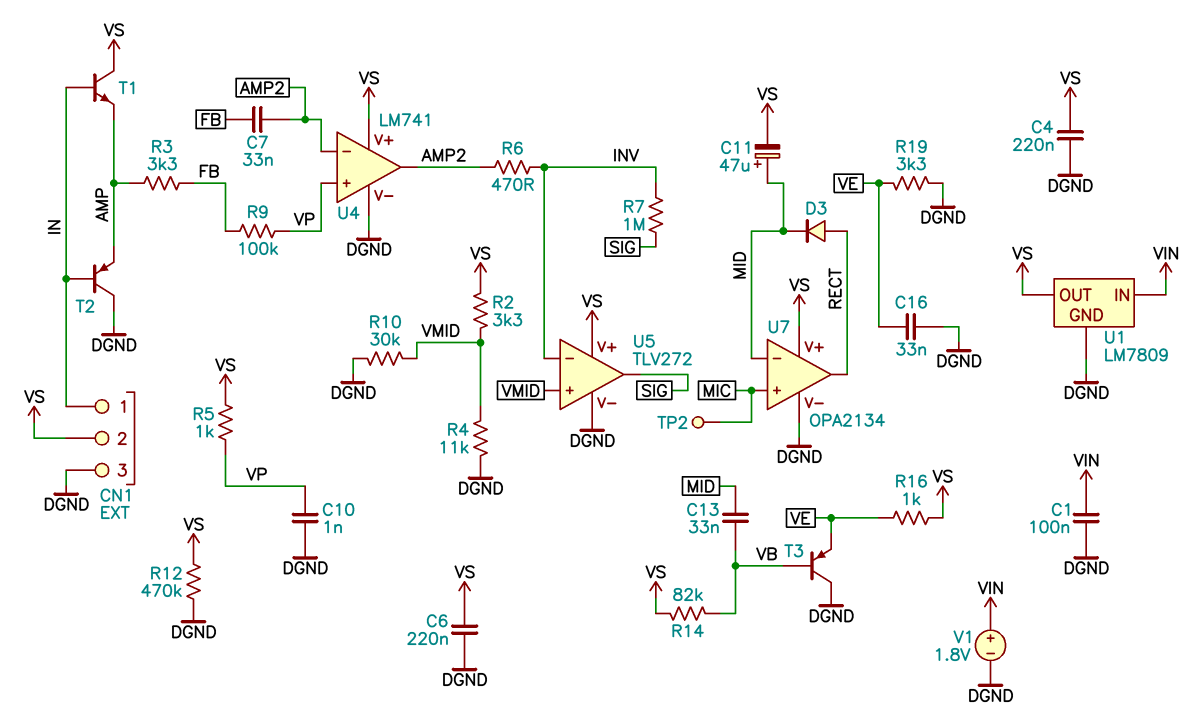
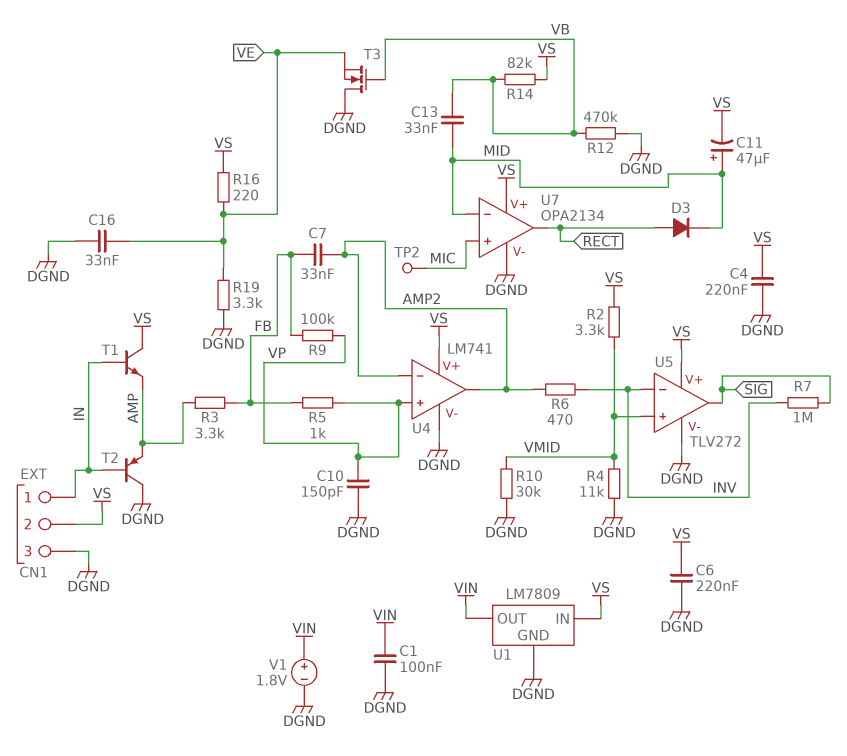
C10: 1nF (DGND, VP) -> 150pF (DGND, VP)
R5: 1k (VP, VS) -> 1k (FB, VP)
R12: 470k (DGND, VS) -> 470k (DGND, VB)
R16: 1k (VE, VS) -> 220 (VE, VS)
T3: PNP (B VB, C DGND, E VE) -> NMOS (G VB, D DGND, S VE)
U1 pin IN: VIN -> VS
U1 pin OUT: VS -> VIN

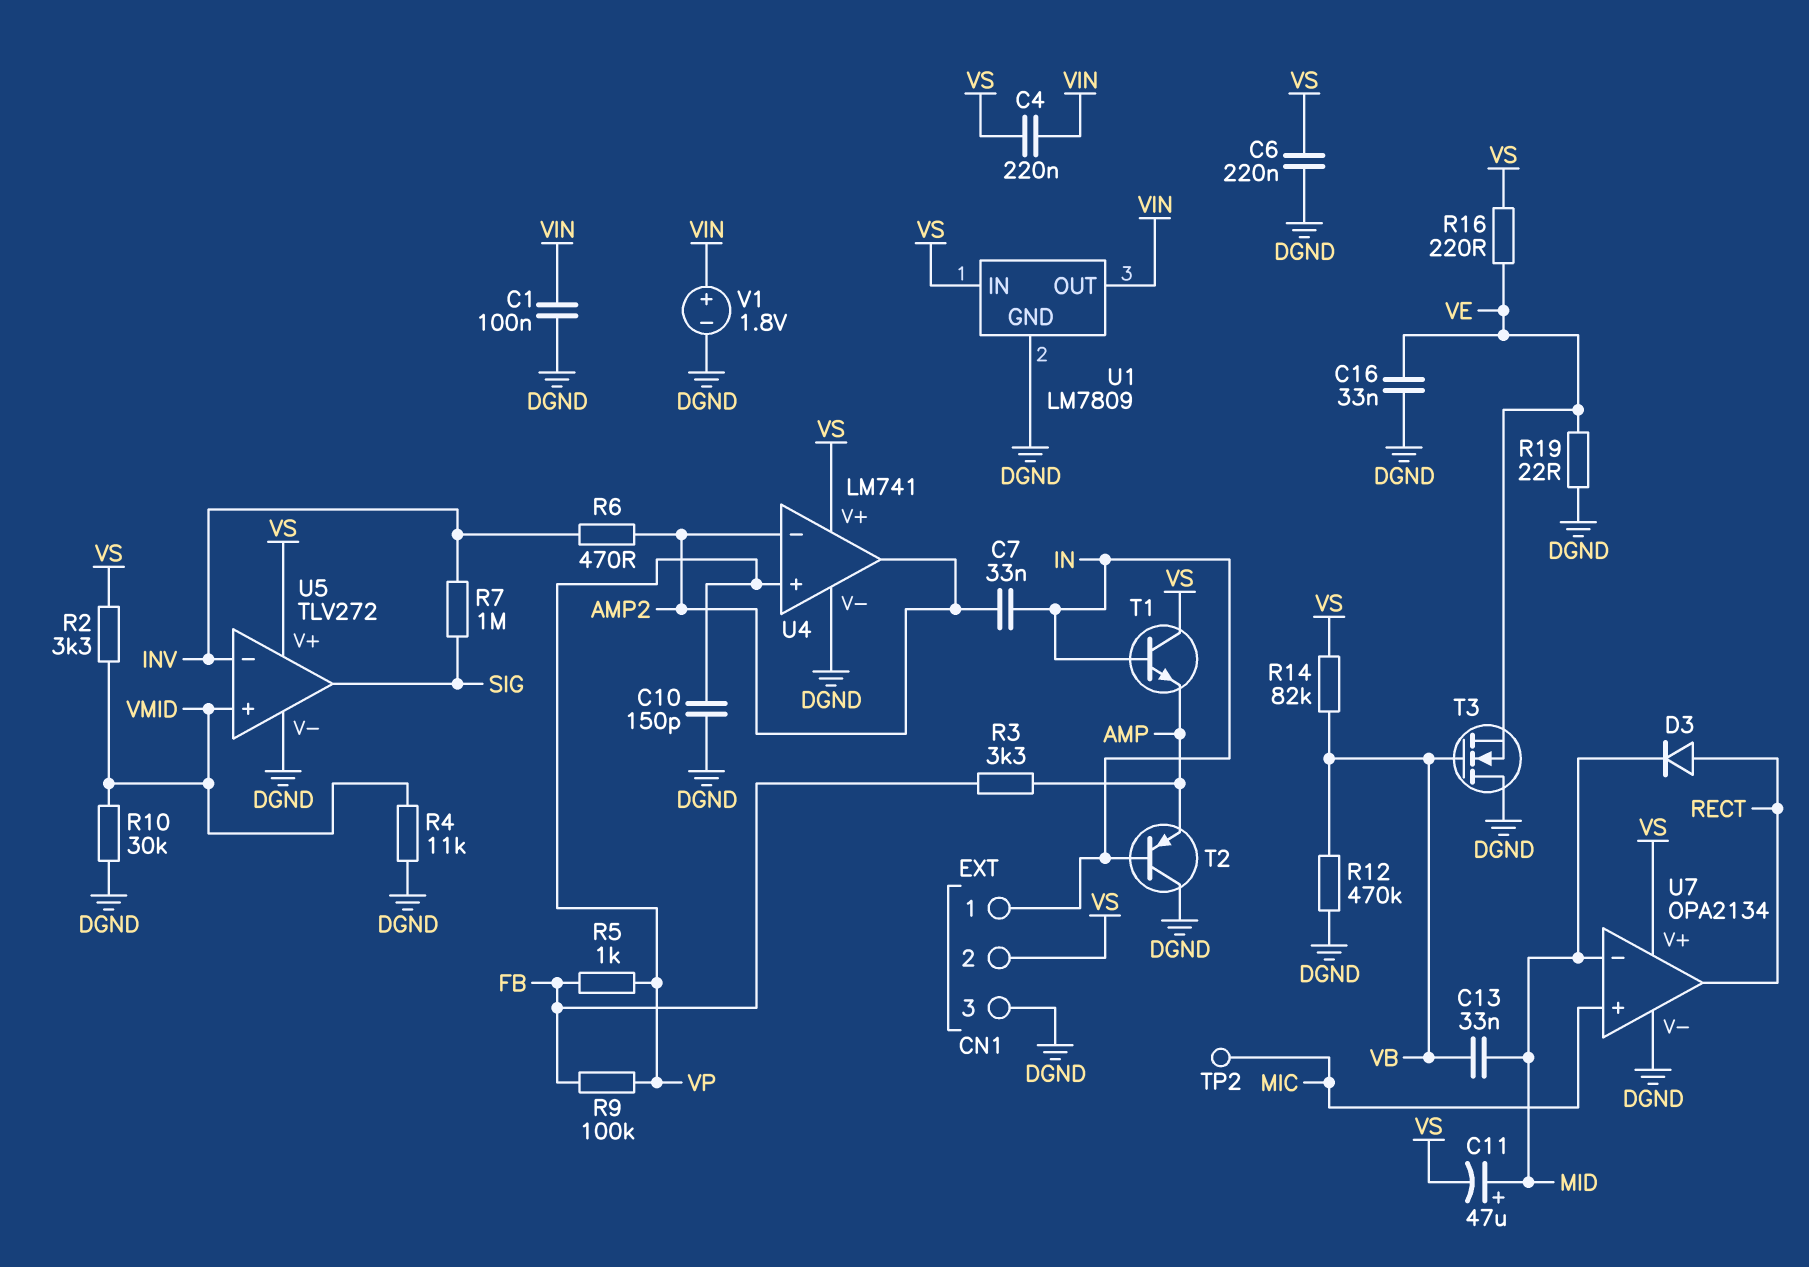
C4: 220nF (DGND, VS) -> 220nF (VIN, VS)
C7: 33nF (AMP2, FB) -> 33nF (AMP2, IN)
R19: 3.3k (DGND, VE) -> 22 (DGND, VE)

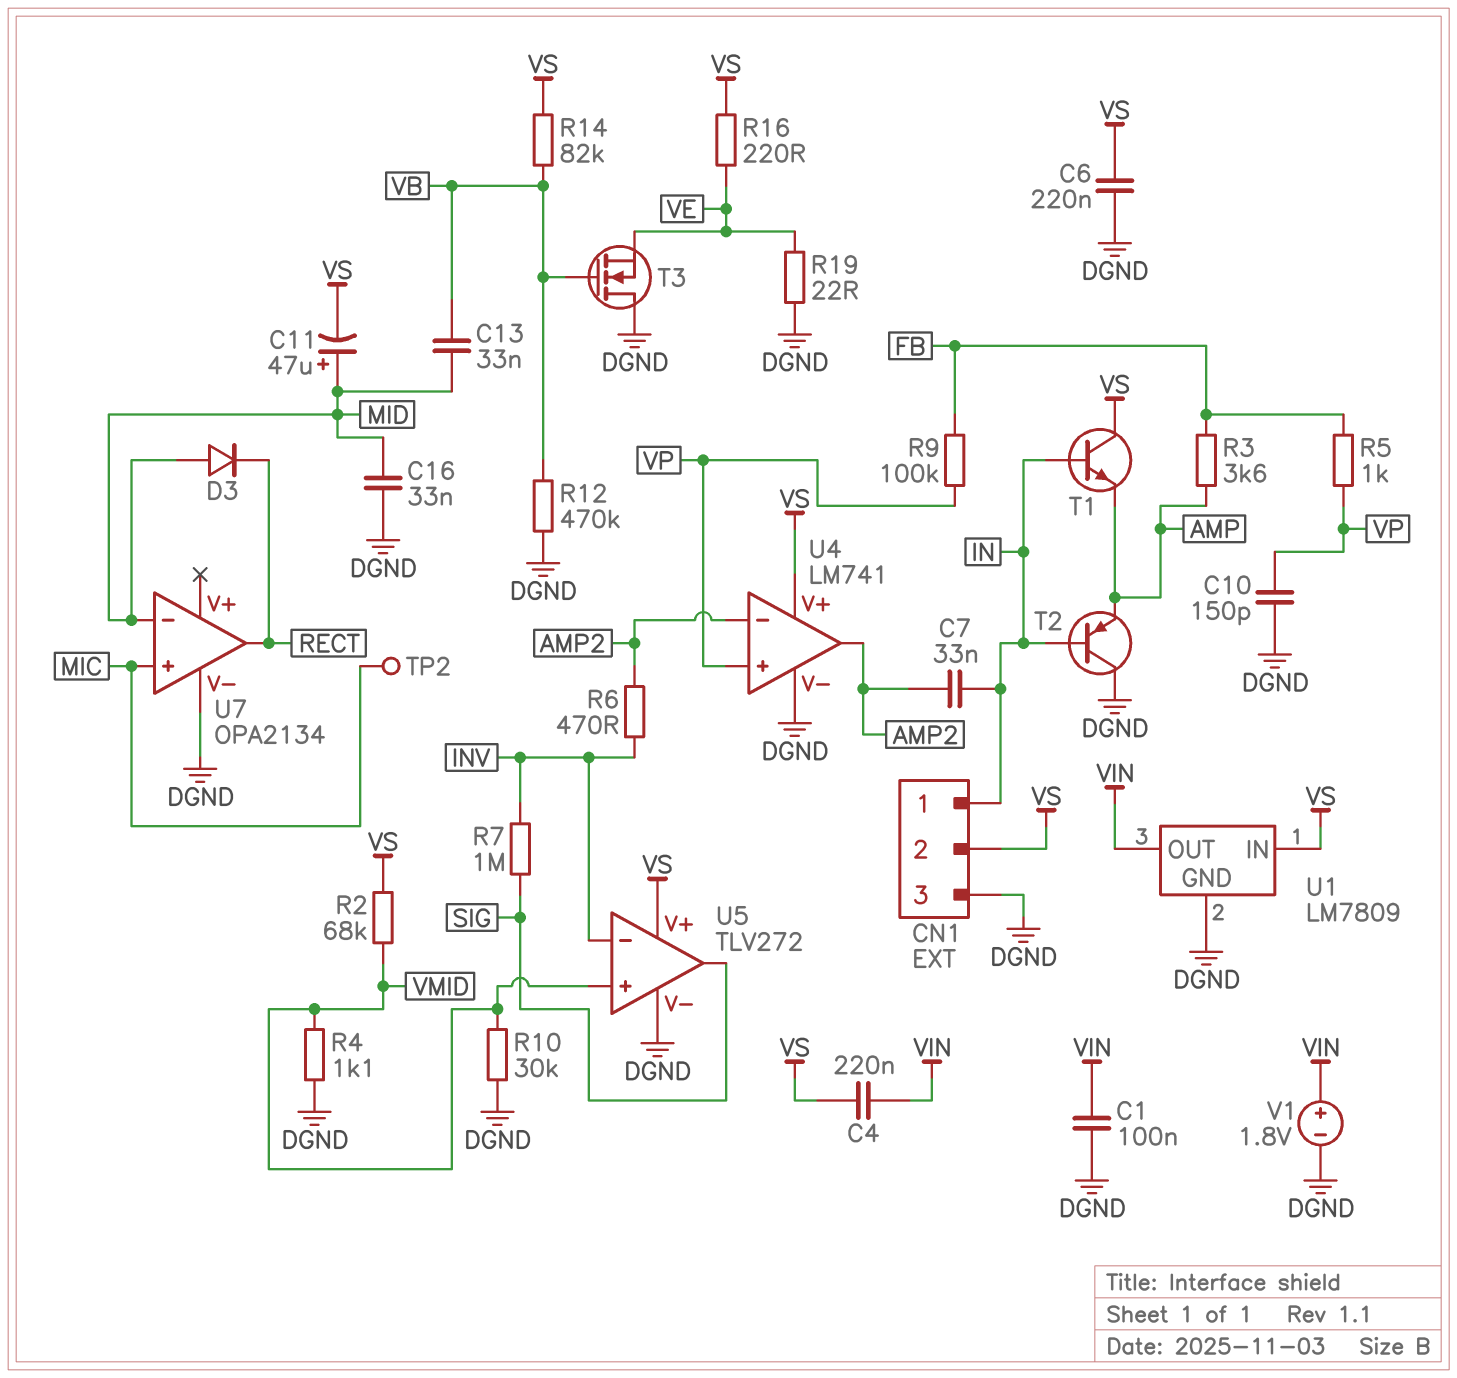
C16: 33nF (DGND, VE) -> 33nF (DGND, MID)
D3: diode (A RECT, K MID) -> diode (A MID, K RECT)
R2: 3.3k (VMID, VS) -> 68k (VMID, VS)
R3: 3.3k (AMP, FB) -> 3.6k (AMP, FB)
R4: 11k (DGND, VMID) -> 1.1k (DGND, VMID)
U7 pin V+: VS -> none

